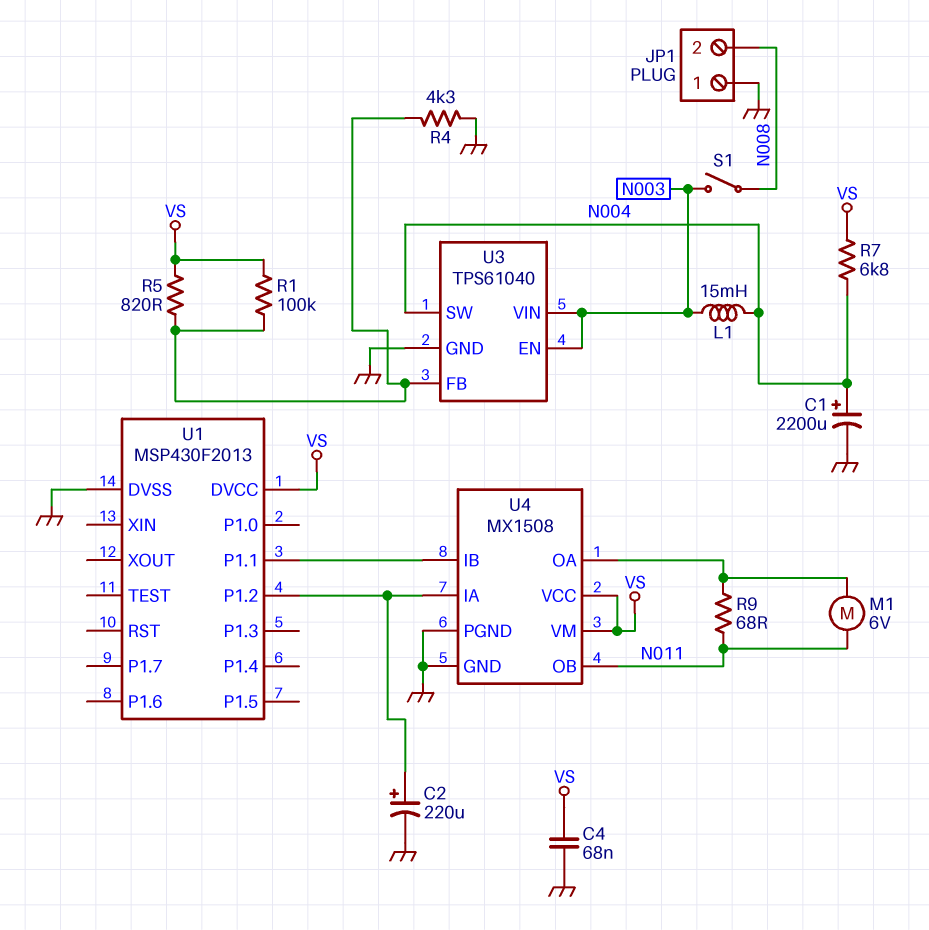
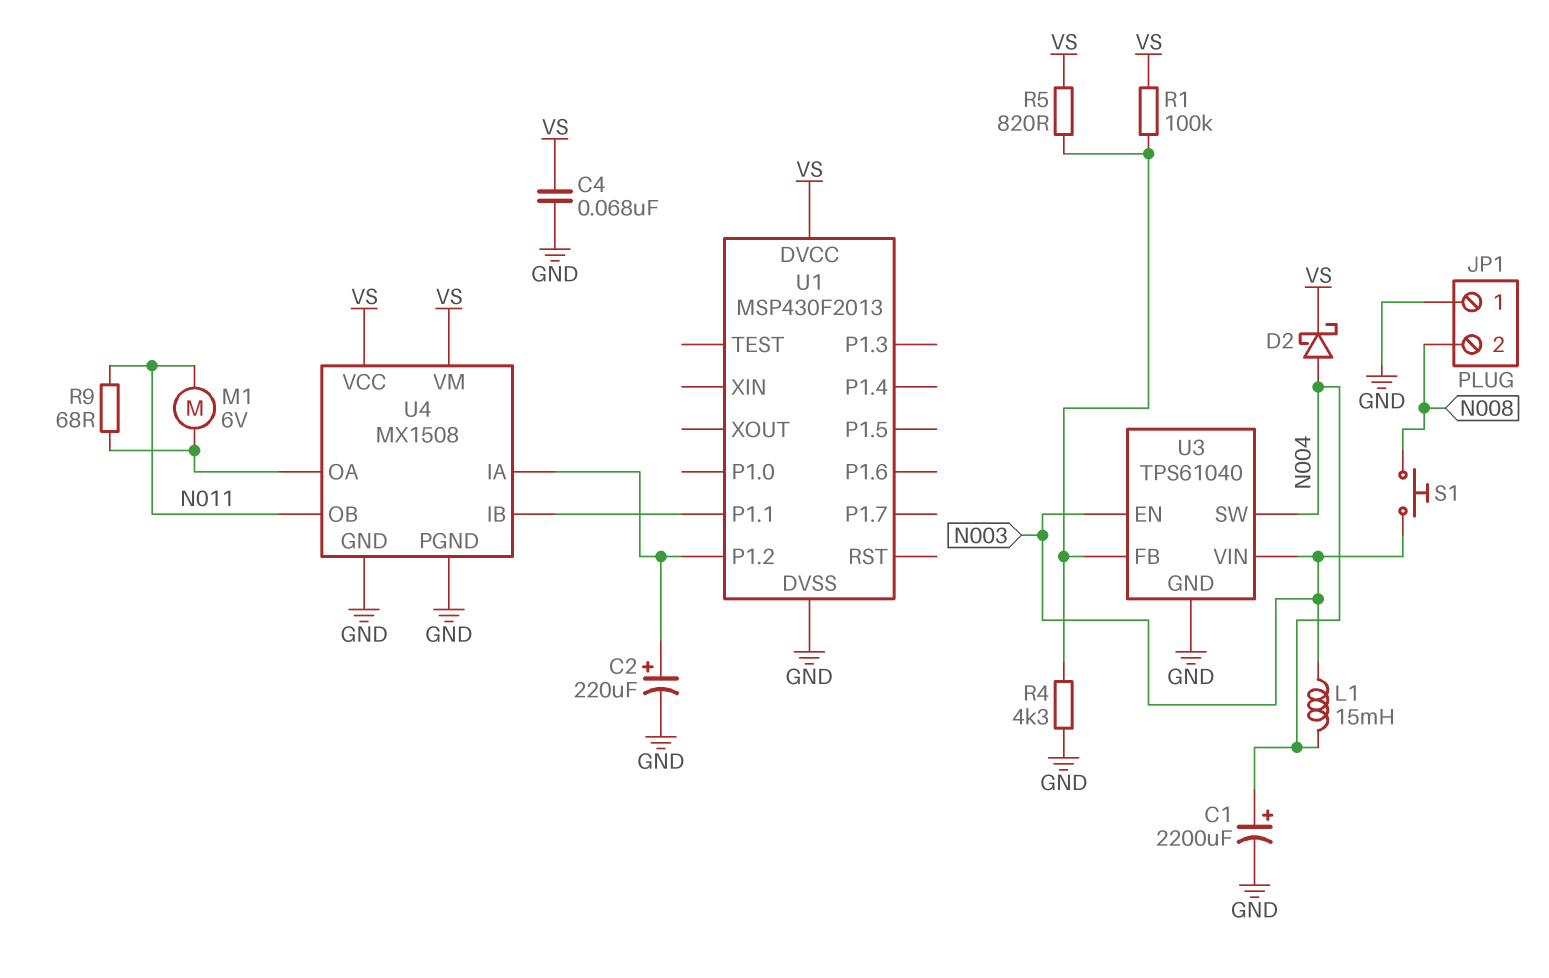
D2: none -> schottky (A N004, K VS)
R7: 6.8k (N004, VS) -> none
S1: switch (N003, N008) -> button (N003, N008)

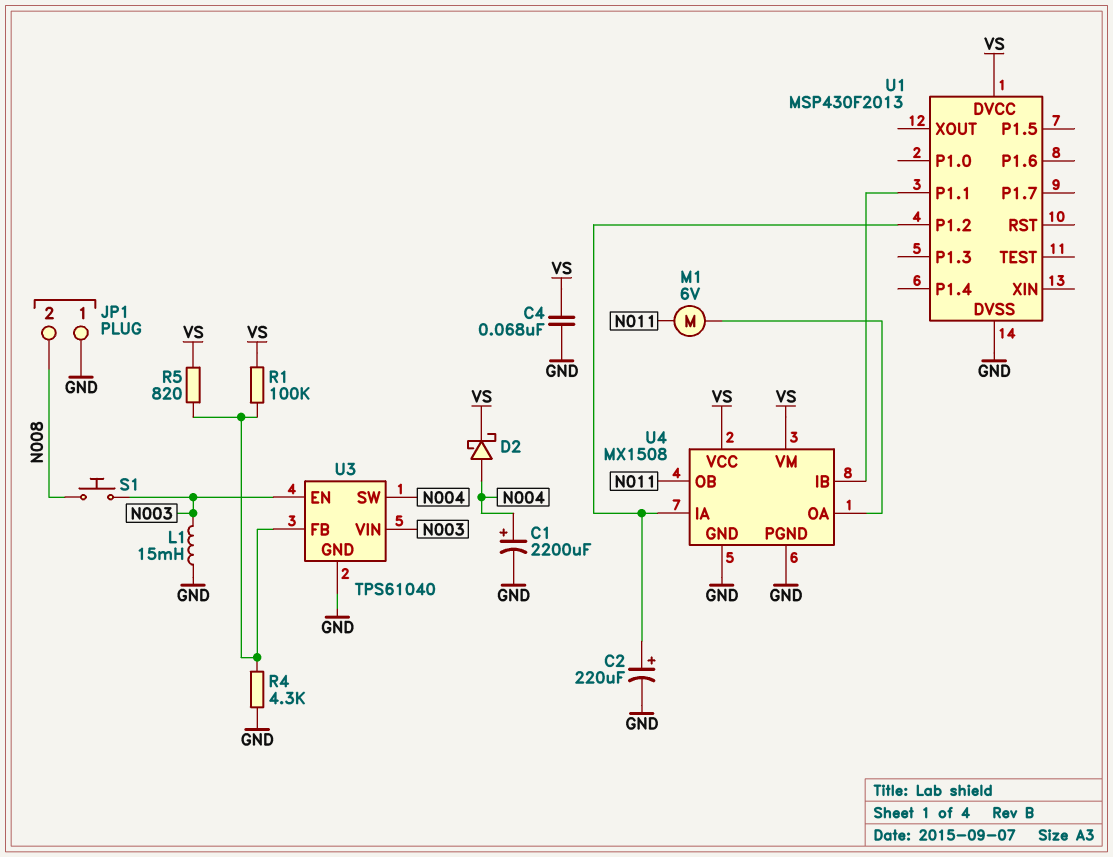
L1: 15mH (N003, N004) -> 15mH (GND, N003)
R9: 68 (N011, U4/OA) -> none

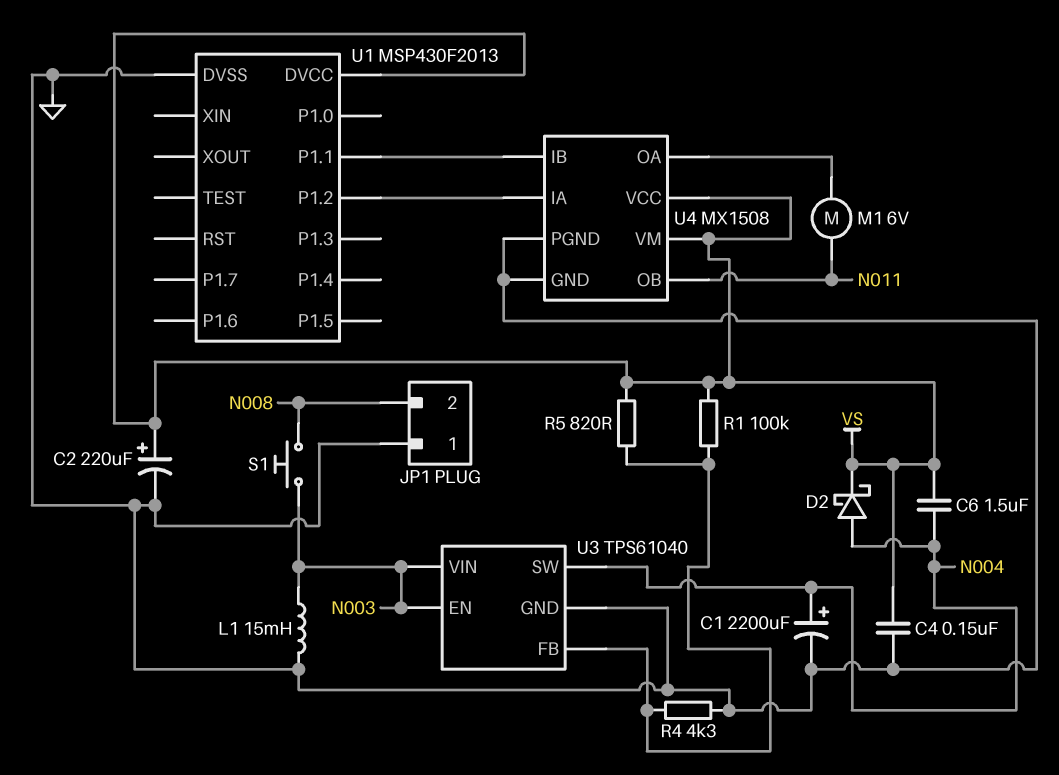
C2: 220uF (plus U1/P1.2, minus GND) -> 220uF (plus VS, minus GND)
C4: 68nF (GND, VS) -> 150nF (GND, VS)
C6: none -> 1.5uF (N004, VS)

